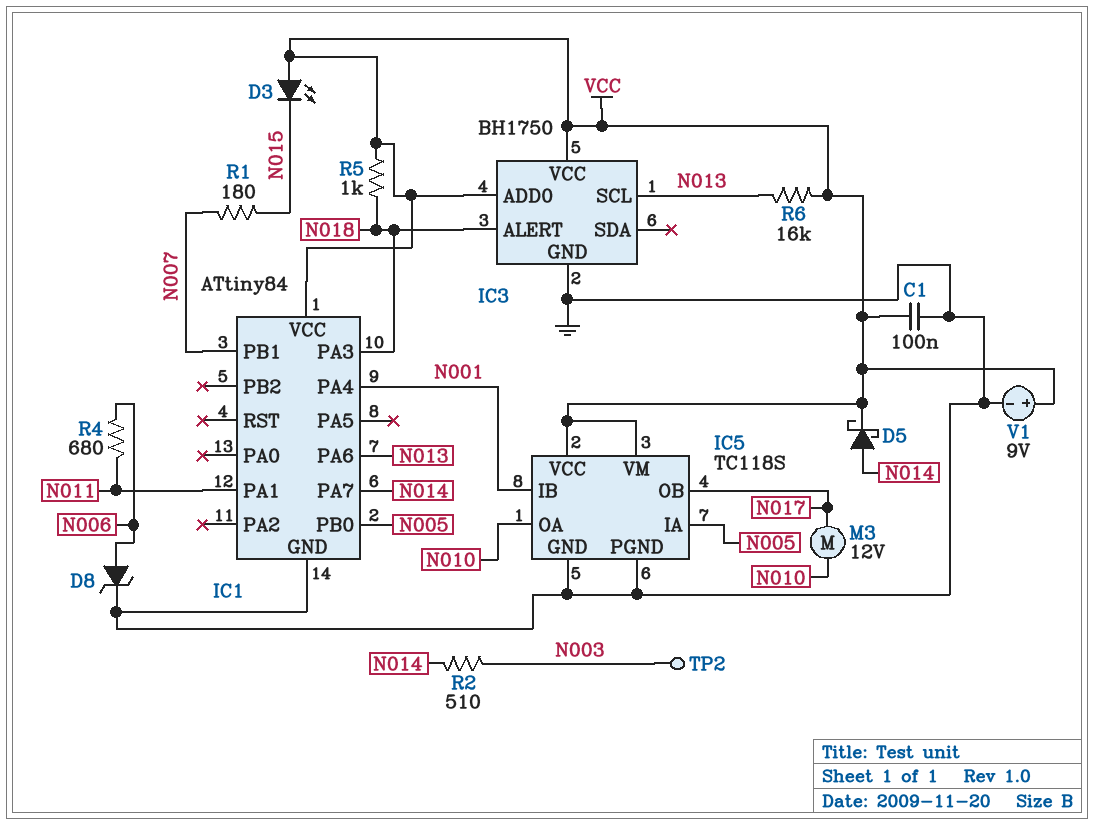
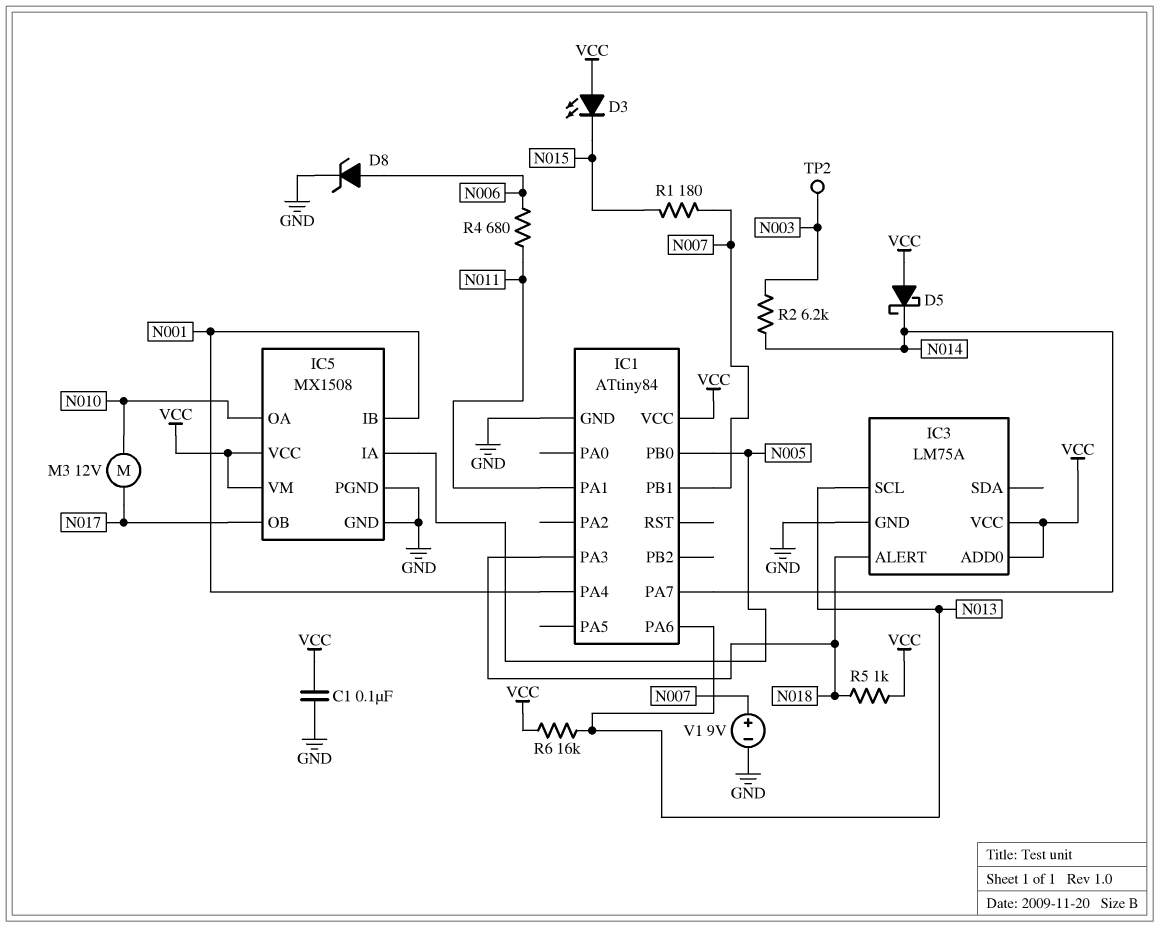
D5: schottky (A N014, K VCC) -> schottky (A VCC, K N014)
IC3: BH1750 -> LM75A
IC5: TC118S -> MX1508
R2: 510 (N003, N014) -> 6.2k (N003, N014)
V1: 9V (plus VCC, minus GND) -> 9V (plus N007, minus GND)

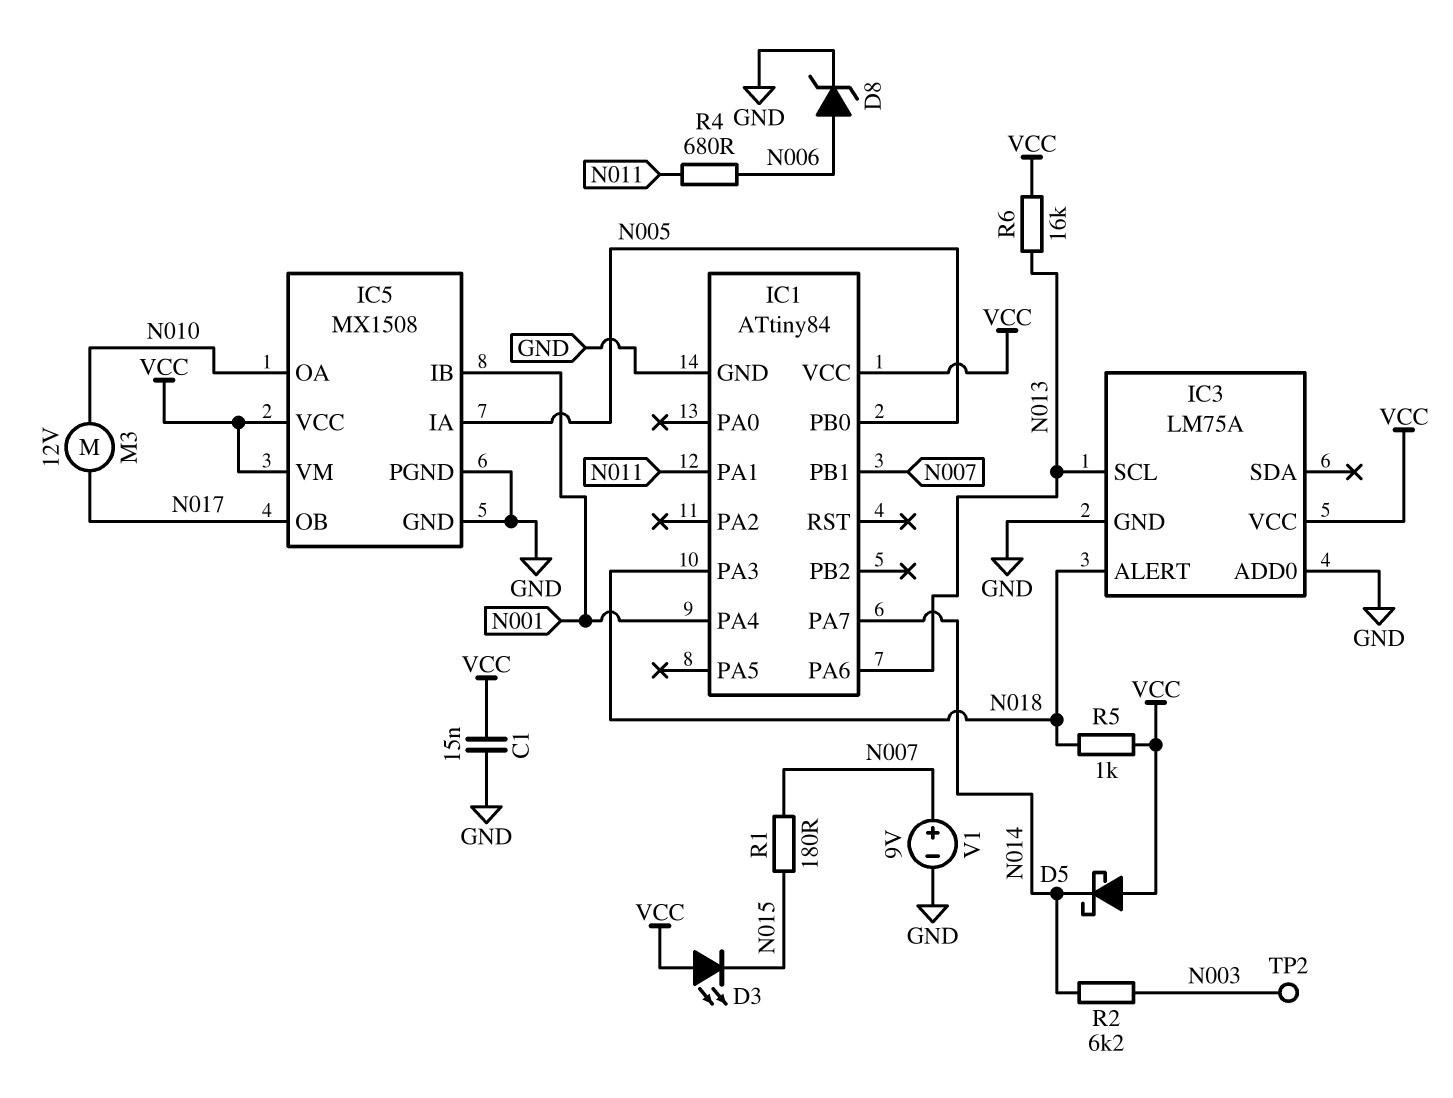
C1: 100nF (GND, VCC) -> 15nF (GND, VCC)
IC3 pin ADD0: VCC -> GND

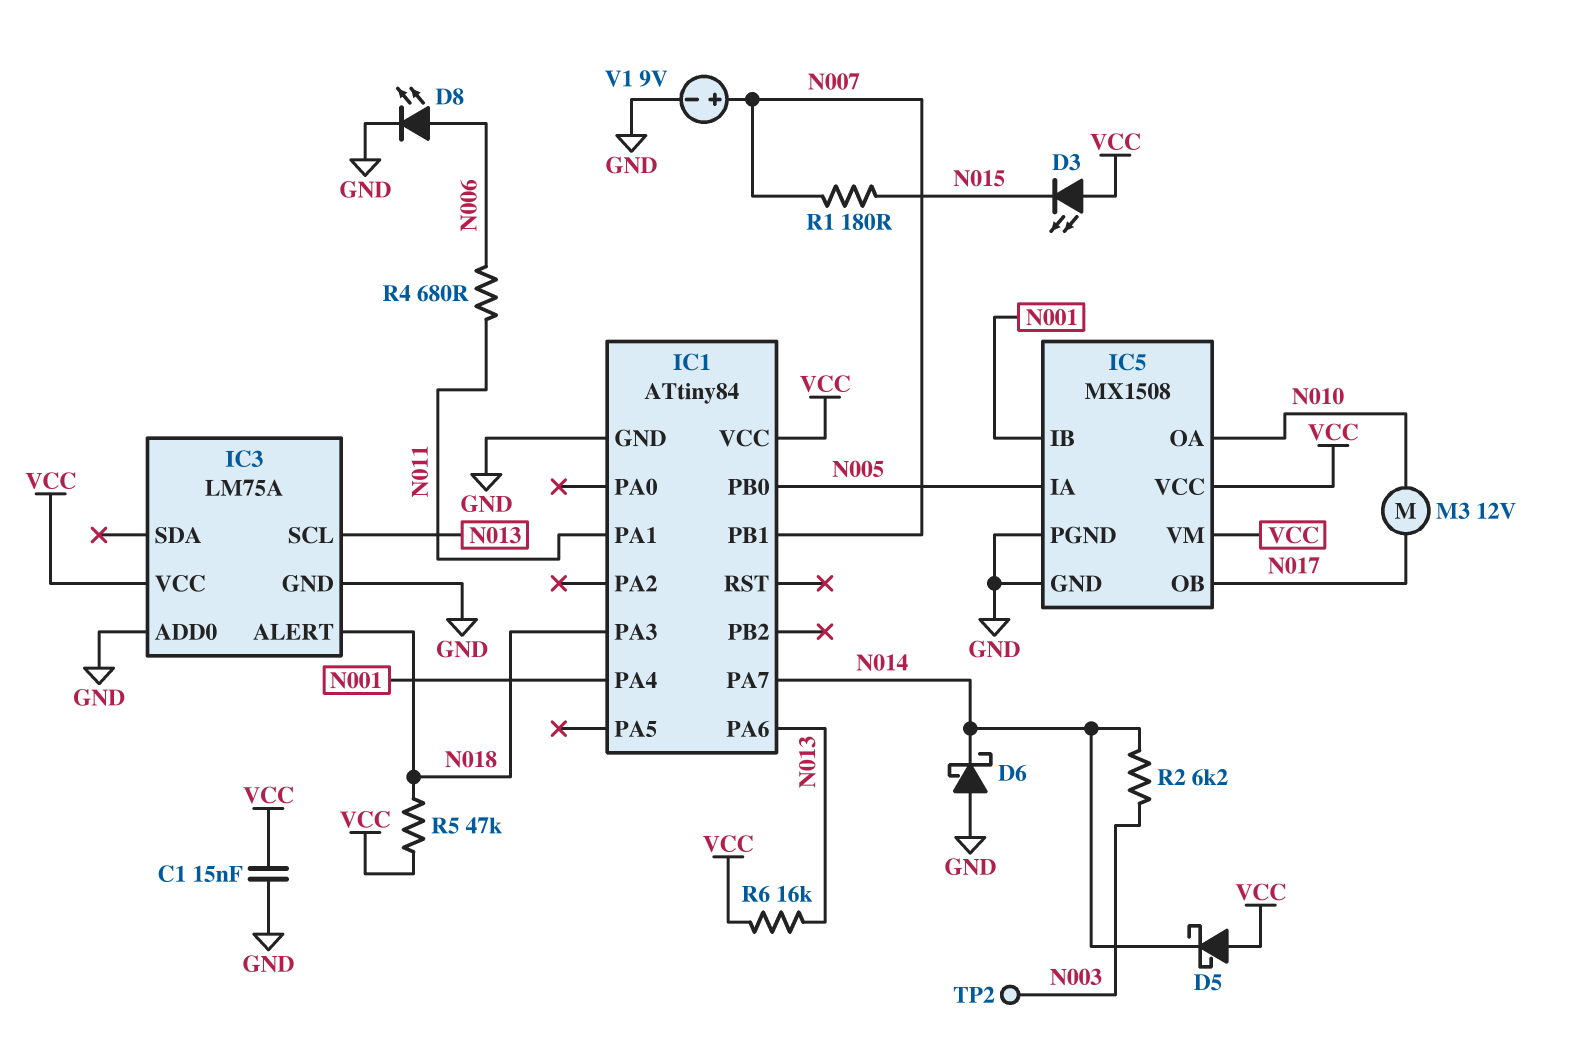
D6: none -> schottky (A GND, K N014)
D8: zener (A N006, K GND) -> LED (A N006, K GND)
R5: 1k (N018, VCC) -> 47k (N018, VCC)

